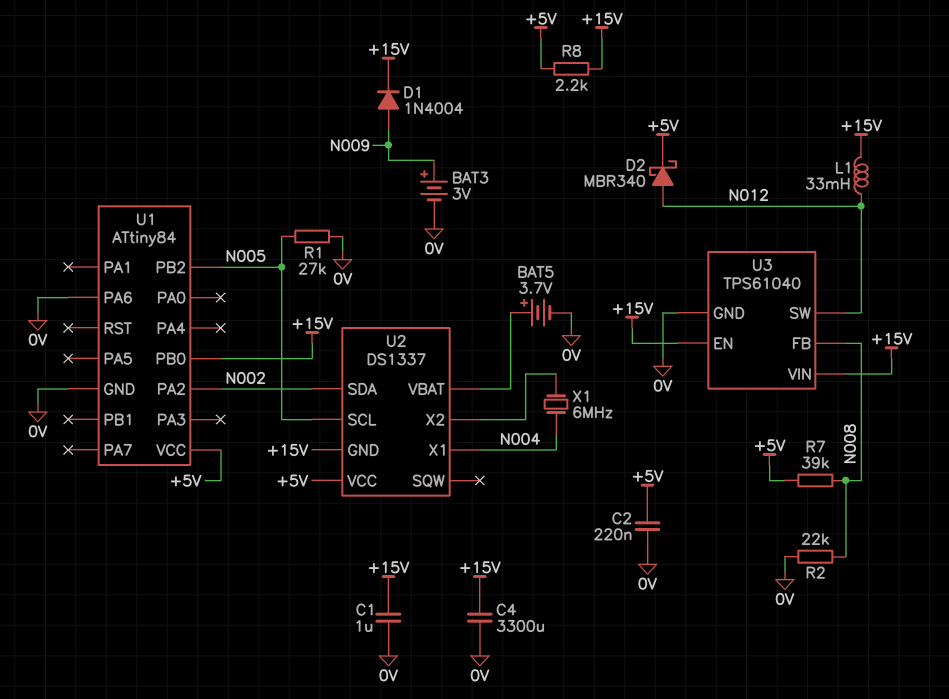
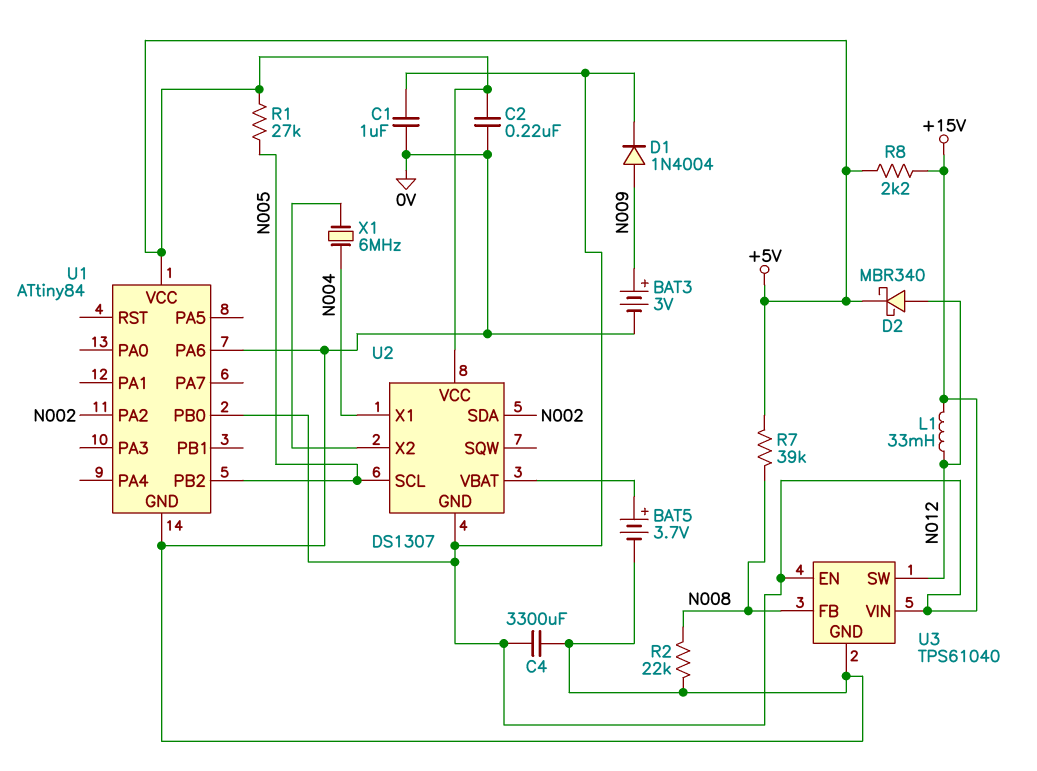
R1: 27k (0V, N005) -> 27k (+5V, N005)
U2: DS1337 -> DS1307

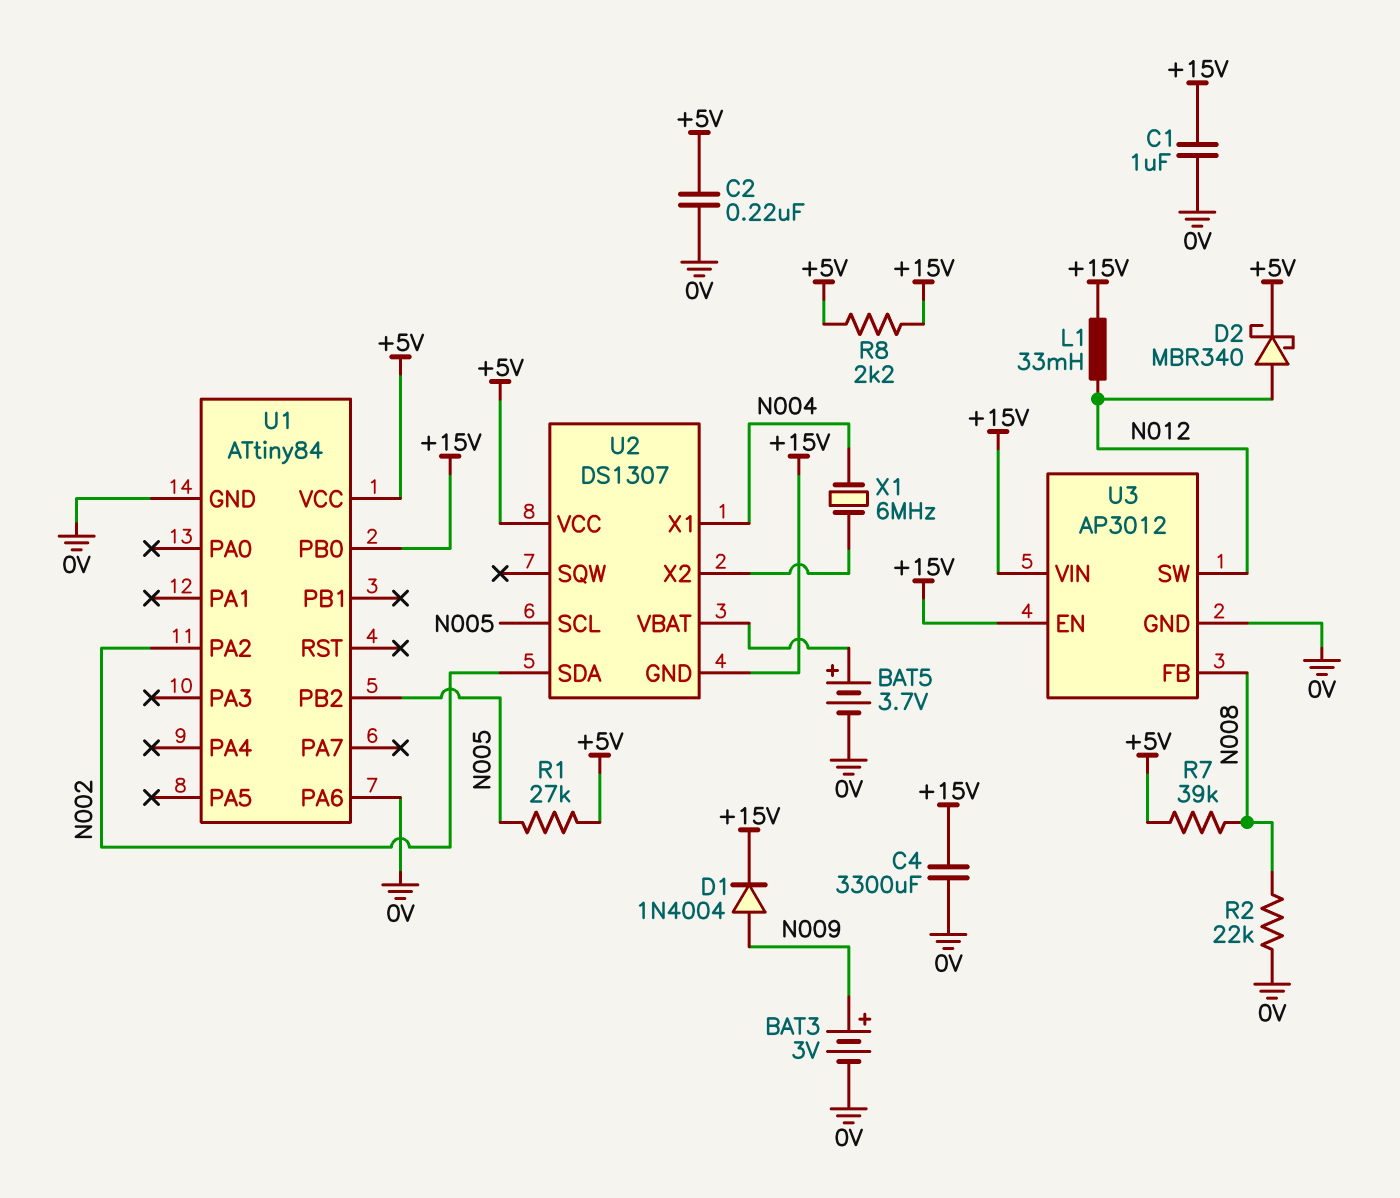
U3: TPS61040 -> AP3012

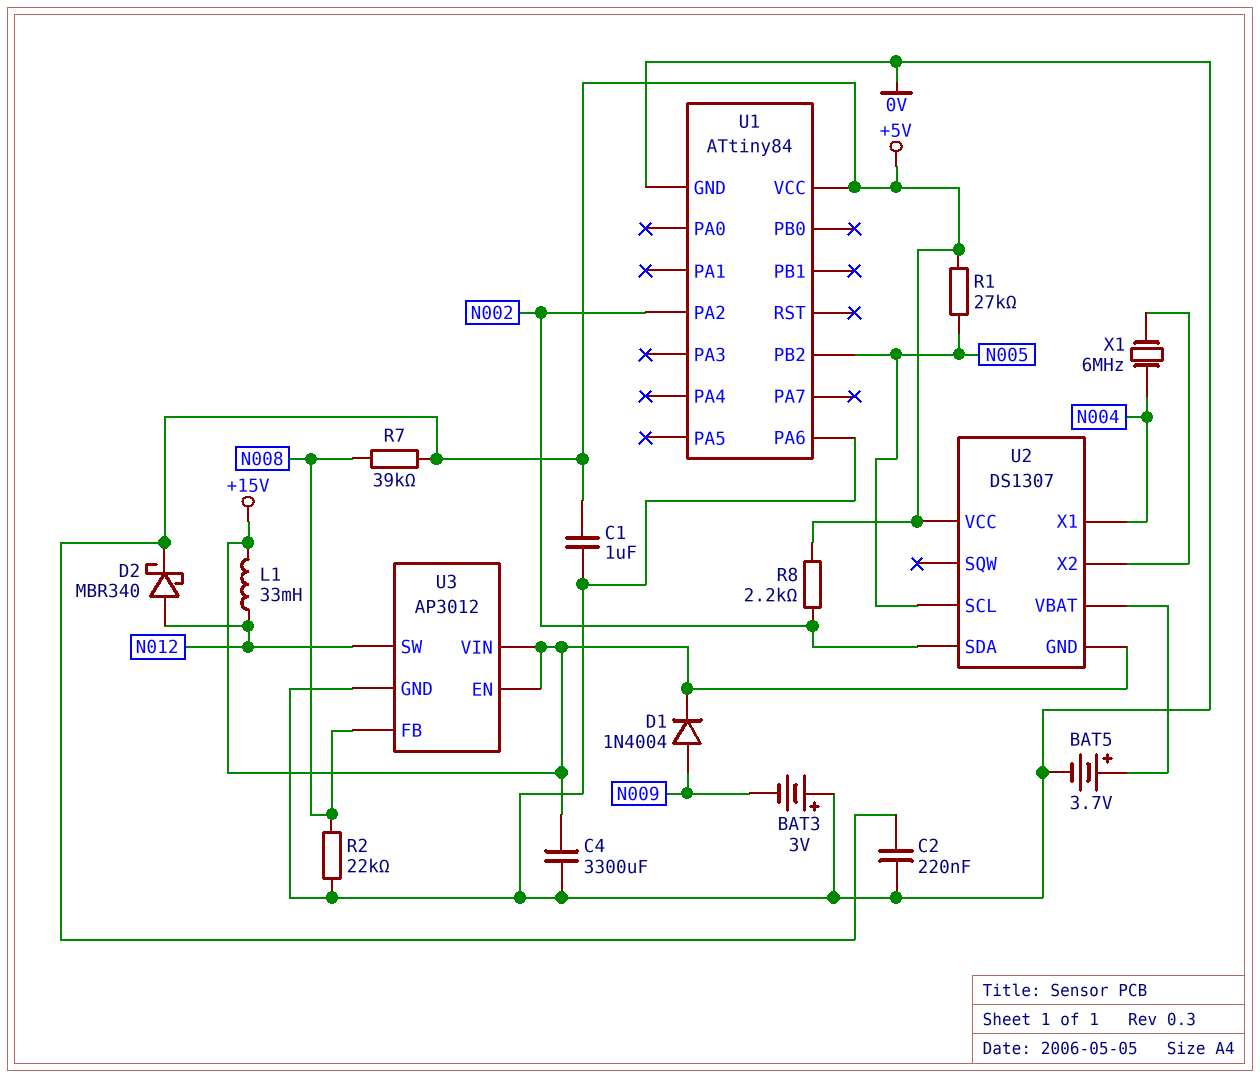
BAT3: 3V (plus N009, minus 0V) -> 3V (plus 0V, minus N009)
C1: 1uF (+15V, 0V) -> 1uF (+5V, 0V)
R8: 2.2k (+5V, +15V) -> 2.2k (+5V, N002)
U1 pin PB0: +15V -> none

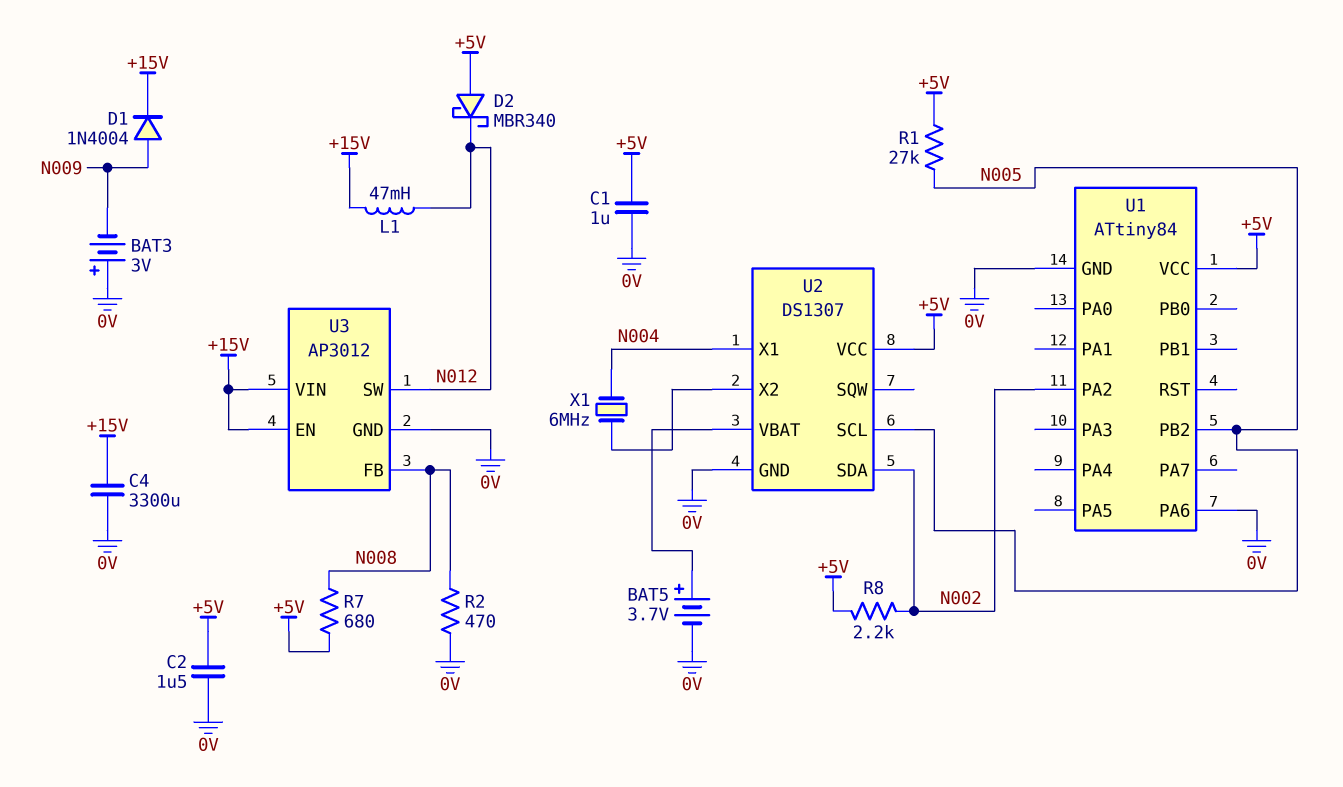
C2: 220nF (+5V, 0V) -> 1.5uF (+5V, 0V)
D2: schottky MBR340 (A N012, K +5V) -> schottky MBR340 (A +5V, K N012)
L1: 33mH (+15V, N012) -> 47mH (+15V, N012)
R2: 22k (0V, N008) -> 470 (0V, N008)
R7: 39k (+5V, N008) -> 680 (+5V, N008)
U2 pin GND: +15V -> 0V

